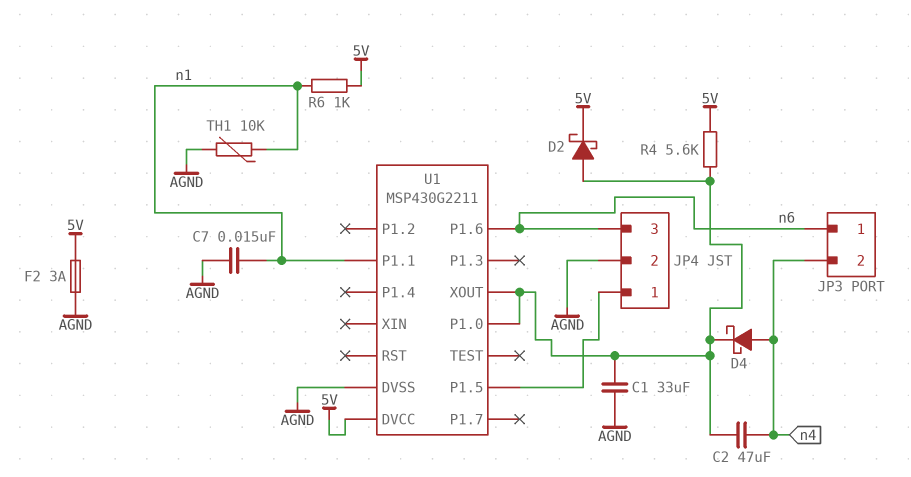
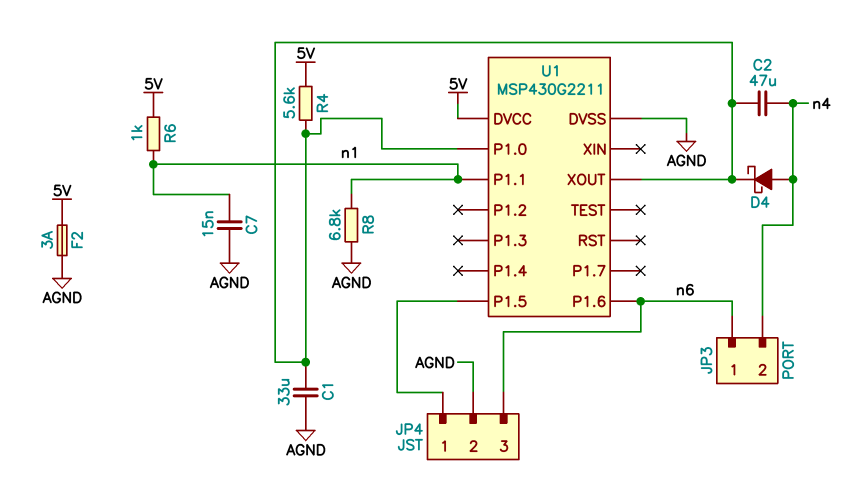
D2: schottky (A U1/P1.0, K 5V) -> none
R8: none -> 6.8k (AGND, n1)
TH1: 10k (AGND, n1) -> none

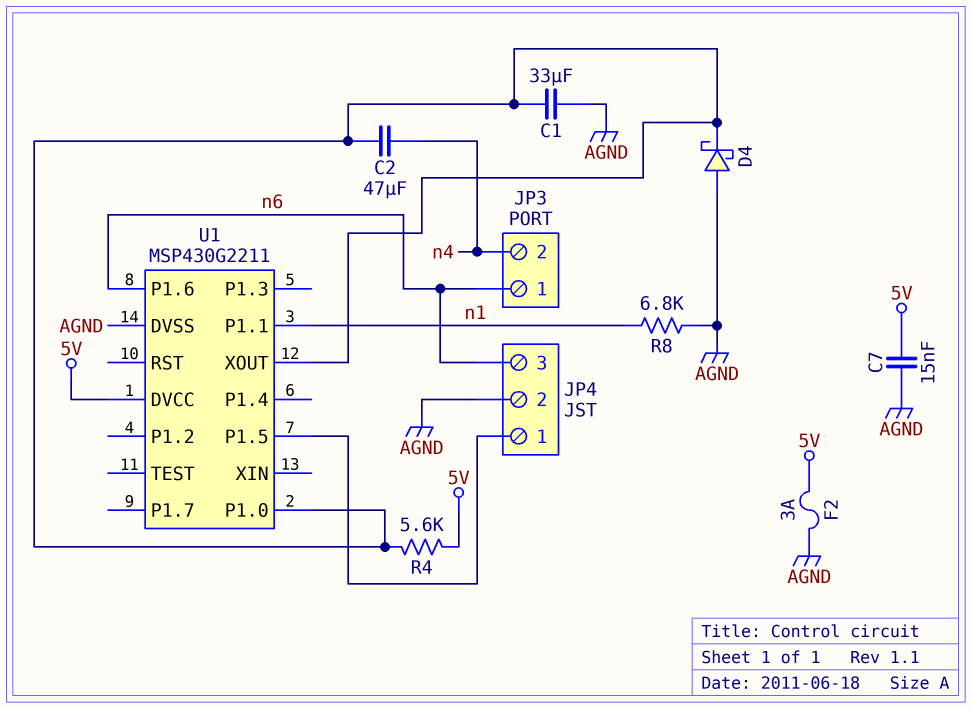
C7: 15nF (AGND, n1) -> 15nF (5V, AGND)
D4: schottky (A n4, K U1/P1.0) -> schottky (A AGND, K U1/P1.0)
R6: 1k (5V, n1) -> none

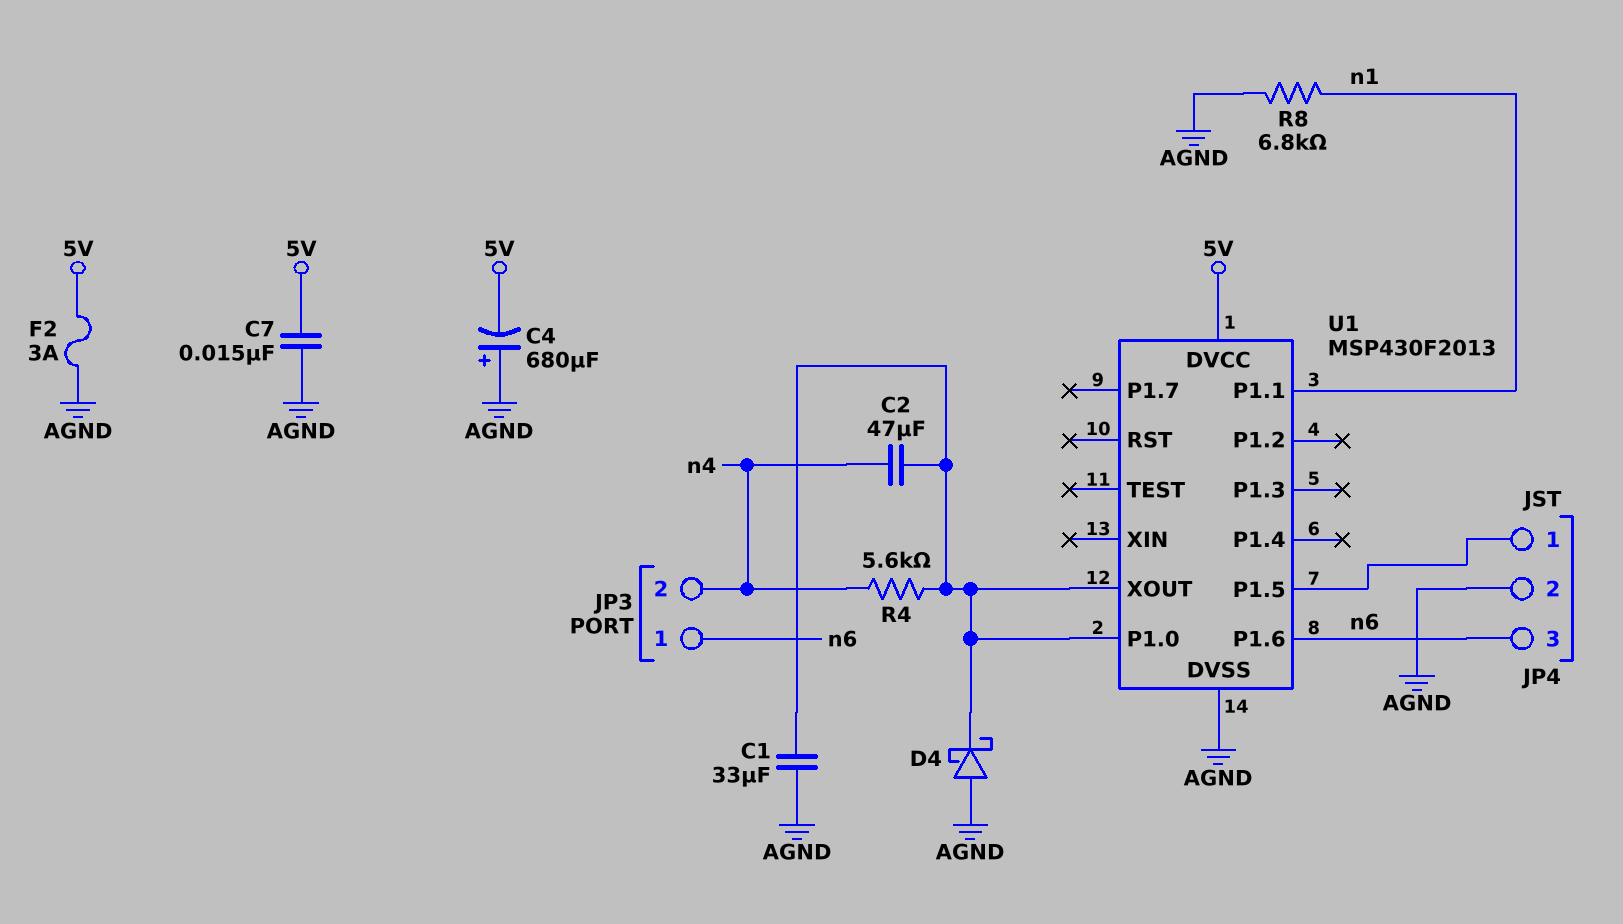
C4: none -> 680uF (plus AGND, minus 5V)
R4: 5.6k (5V, U1/P1.0) -> 5.6k (U1/P1.0, n4)
U1: MSP430G2211 -> MSP430F2013

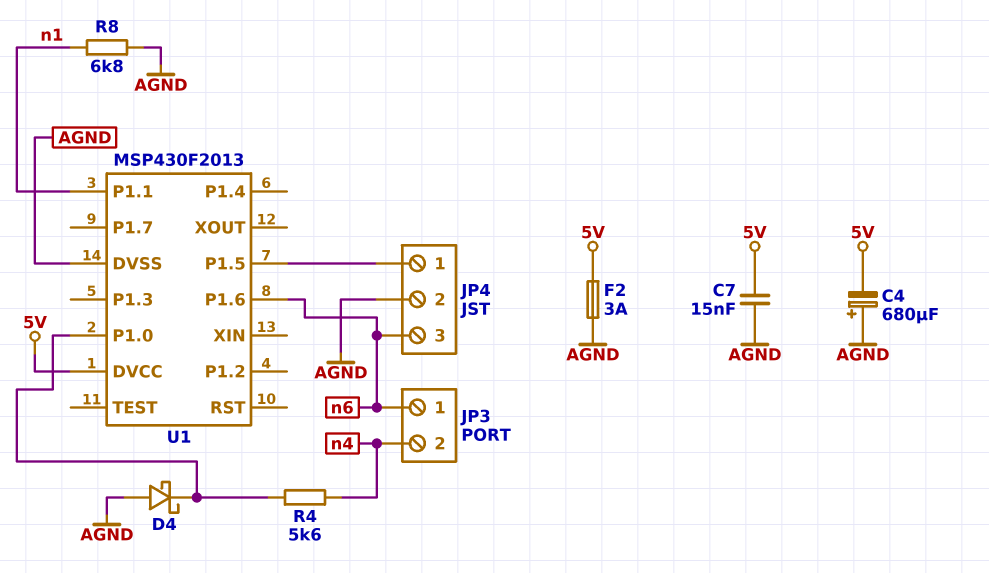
C1: 33uF (AGND, U1/P1.0) -> none
C2: 47uF (U1/P1.0, n4) -> none
U1 pin XOUT: U1/P1.0 -> none

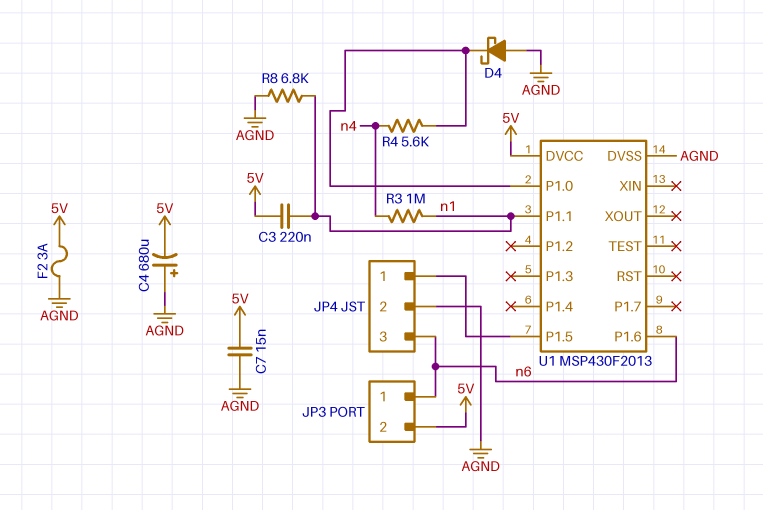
C3: none -> 220nF (5V, n1)
JP3 pin 2: n4 -> 5V
R3: none -> 1M (n1, n4)

